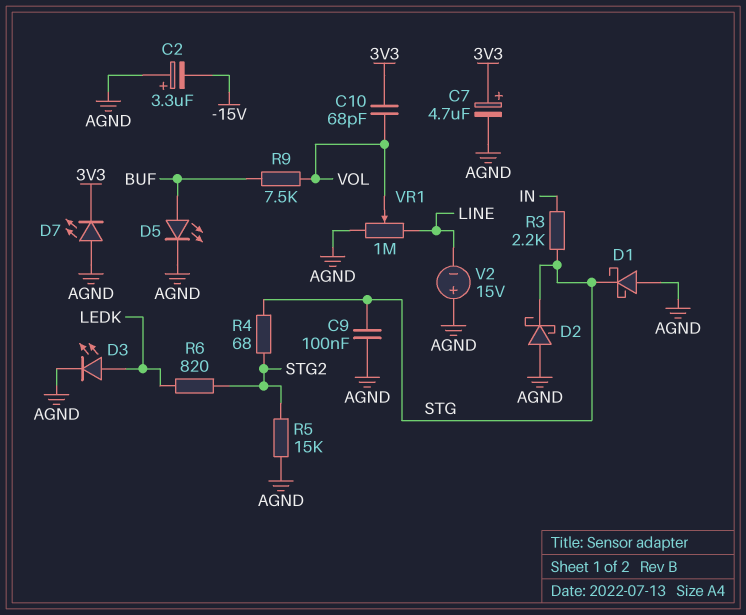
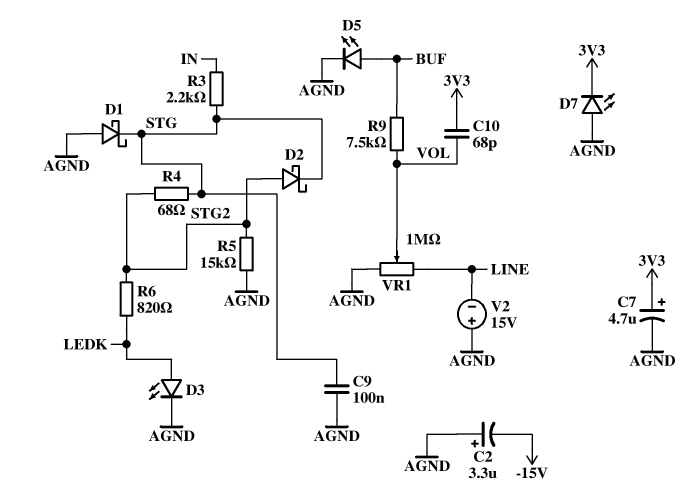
D2: schottky (A AGND, K STG) -> schottky (A STG2, K STG)

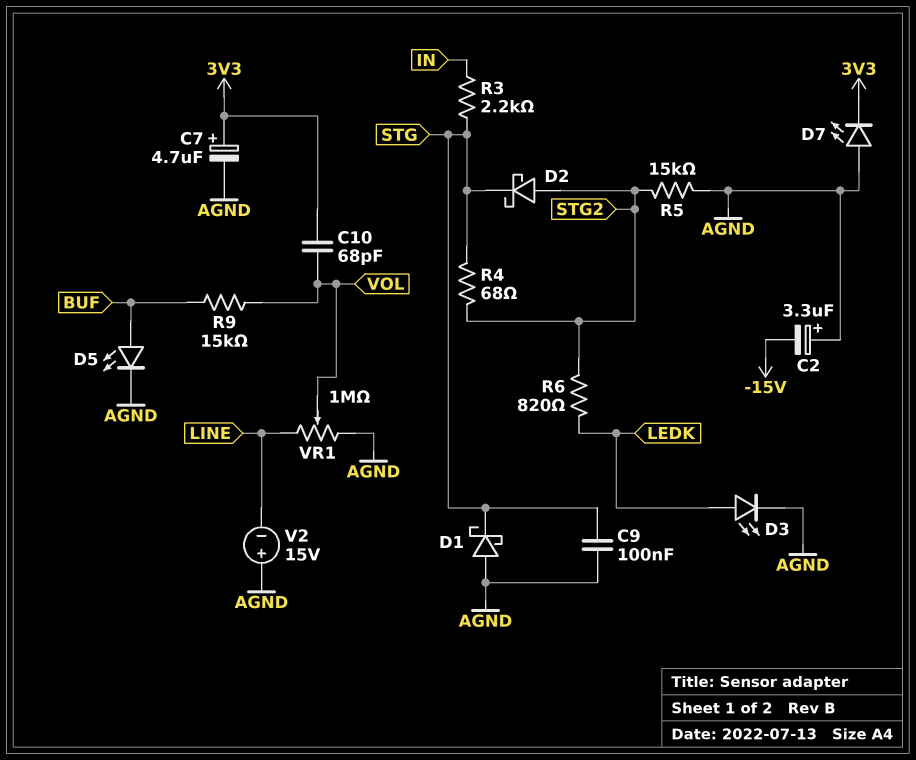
R9: 7.5k (BUF, VOL) -> 15k (BUF, VOL)

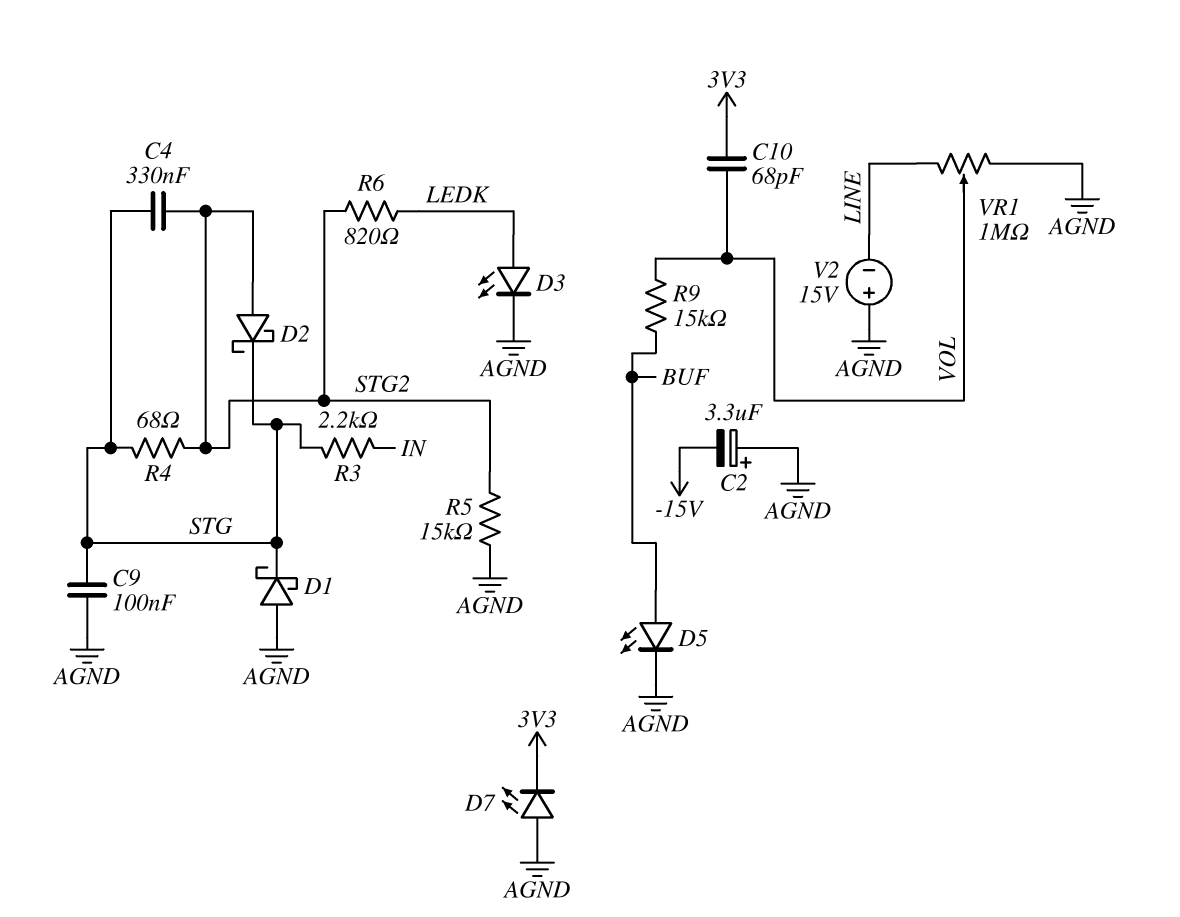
C4: none -> 330nF (STG, STG2)
C7: 4.7uF (plus 3V3, minus AGND) -> none

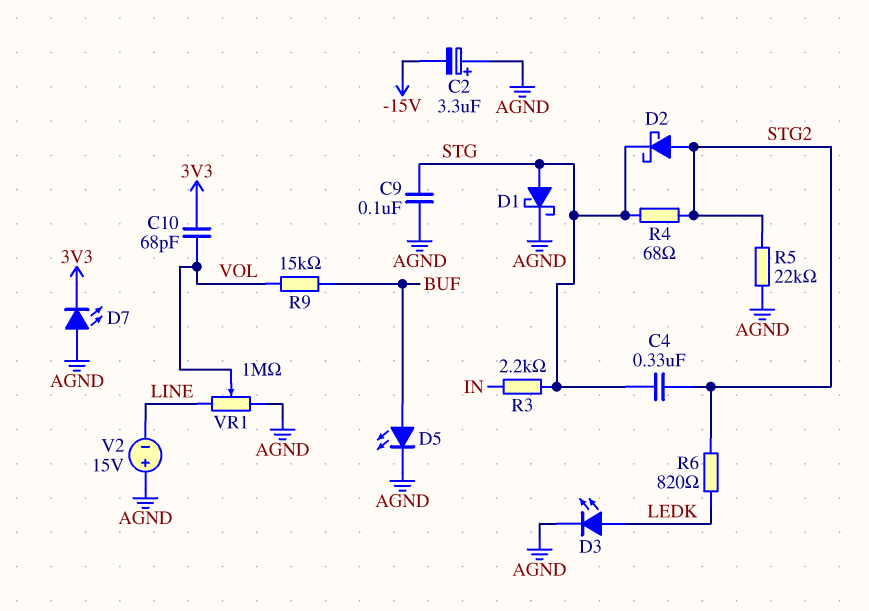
D1: schottky (A AGND, K STG) -> schottky (A STG, K AGND)
R5: 15k (AGND, STG2) -> 22k (AGND, STG2)

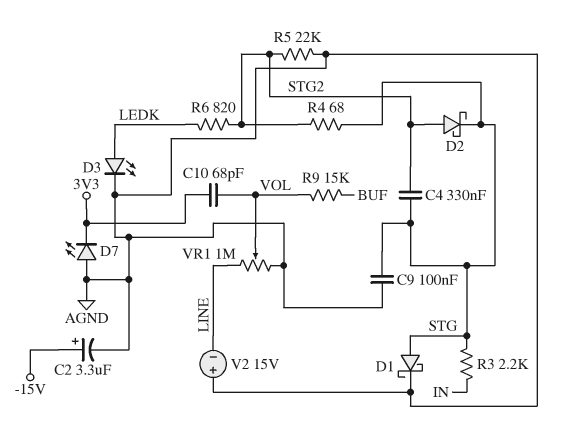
C2: 3.3uF (plus AGND, minus -15V) -> 3.3uF (plus -15V, minus AGND)
D5: LED (A BUF, K AGND) -> none

